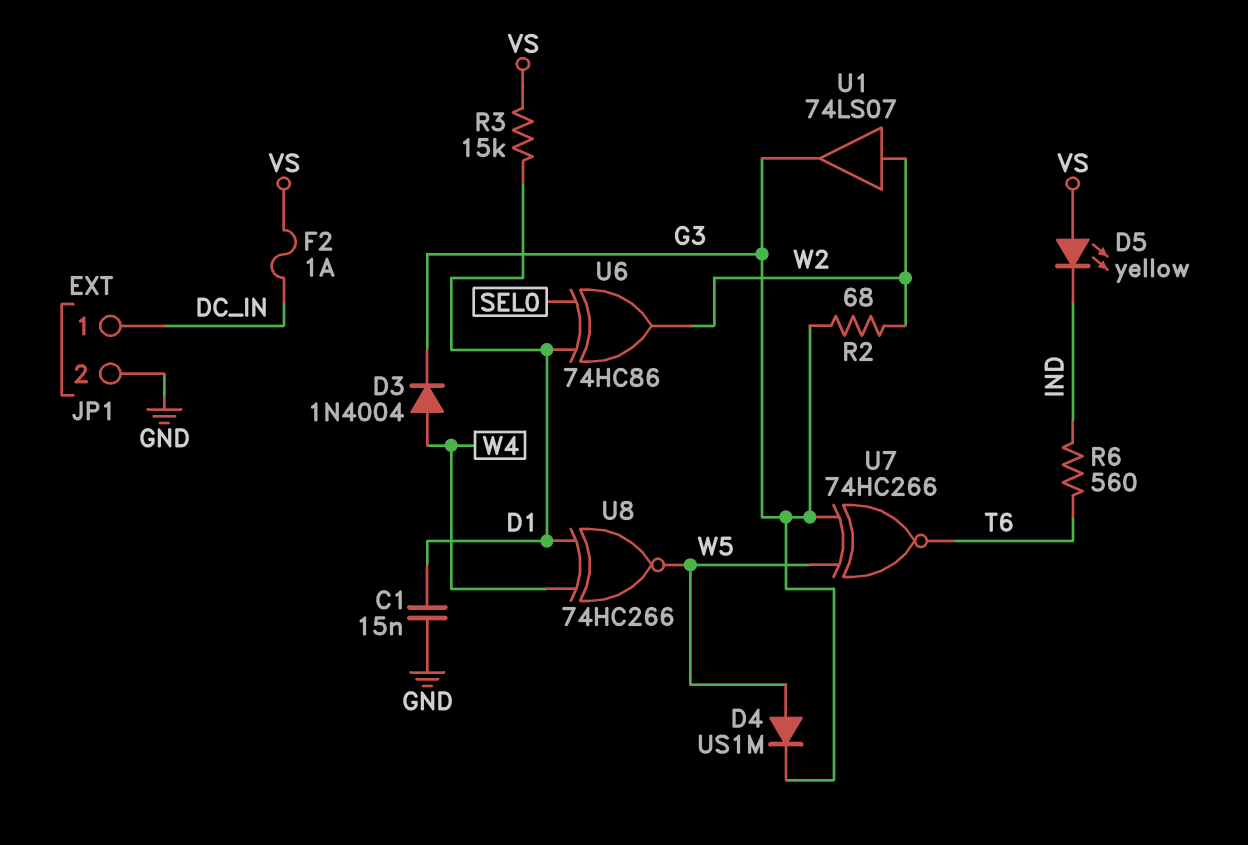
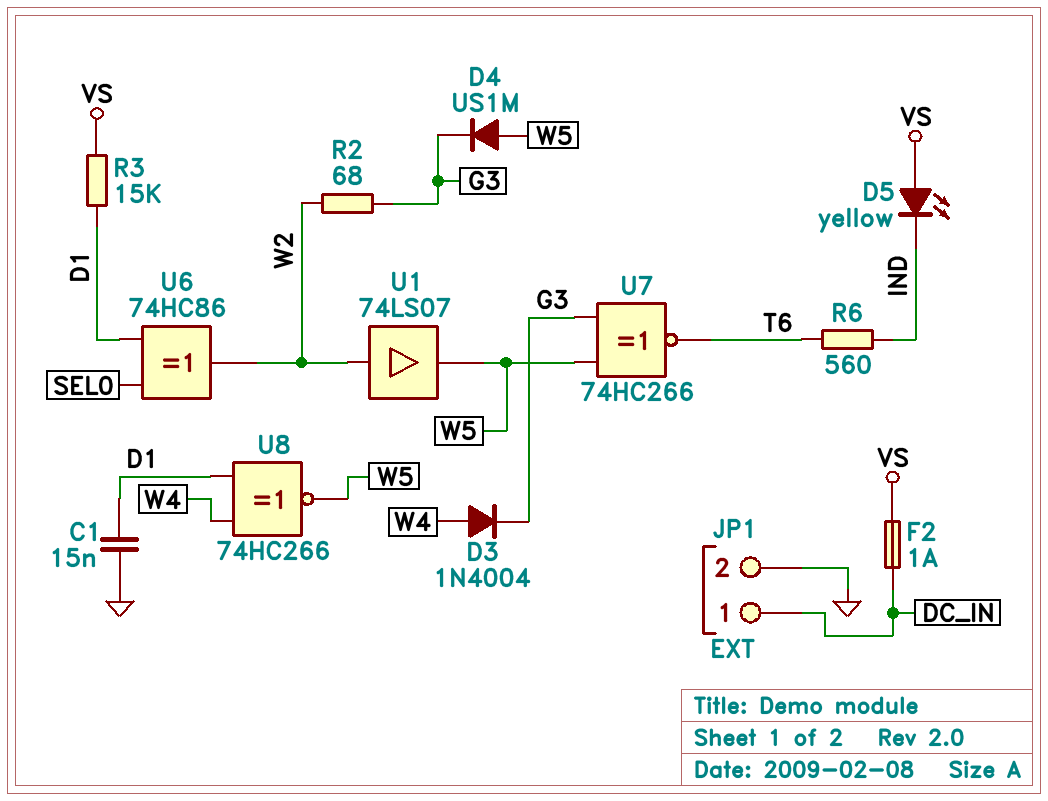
U1: buffer 74LS07 (in W2, out G3) -> buffer 74LS07 (in W2, out W5)

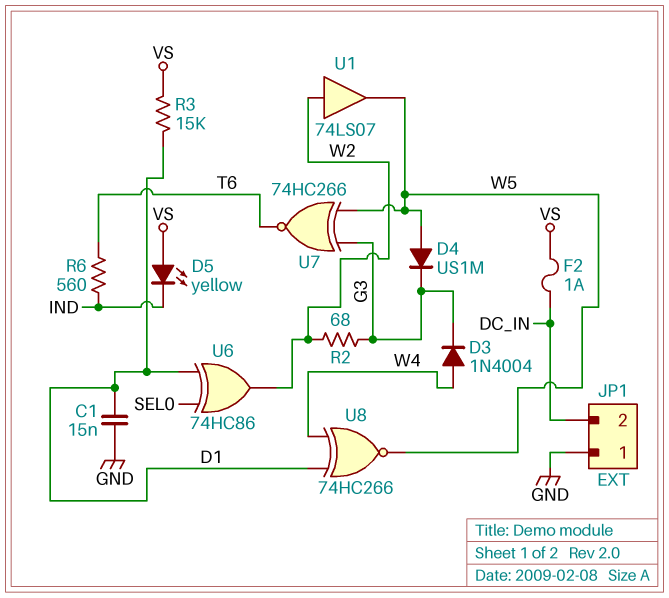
JP1 pin 1: DC_IN -> GND
JP1 pin 2: GND -> DC_IN

